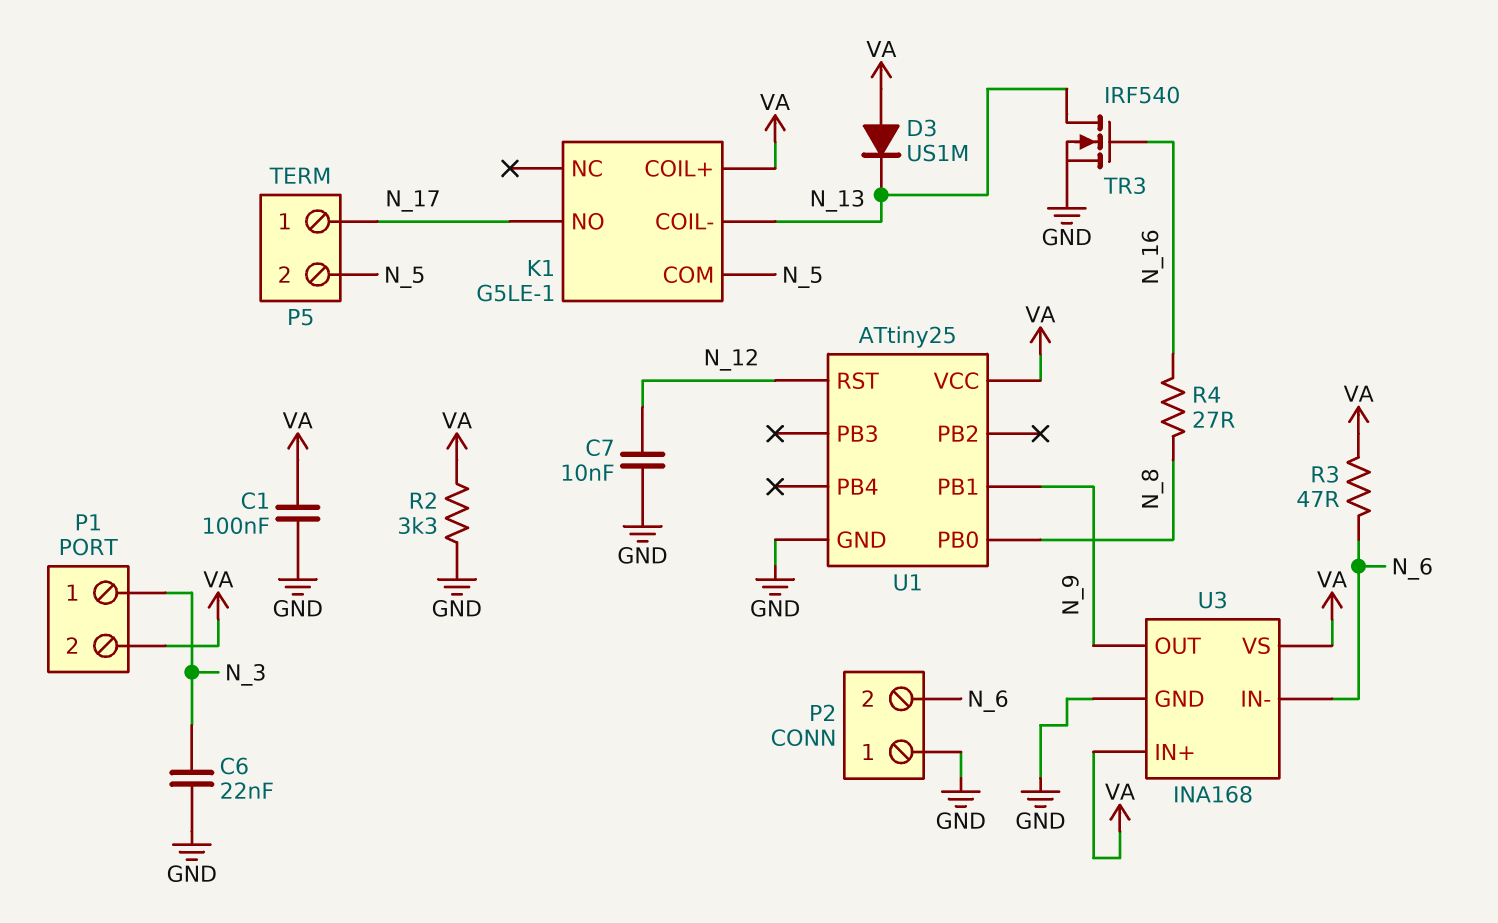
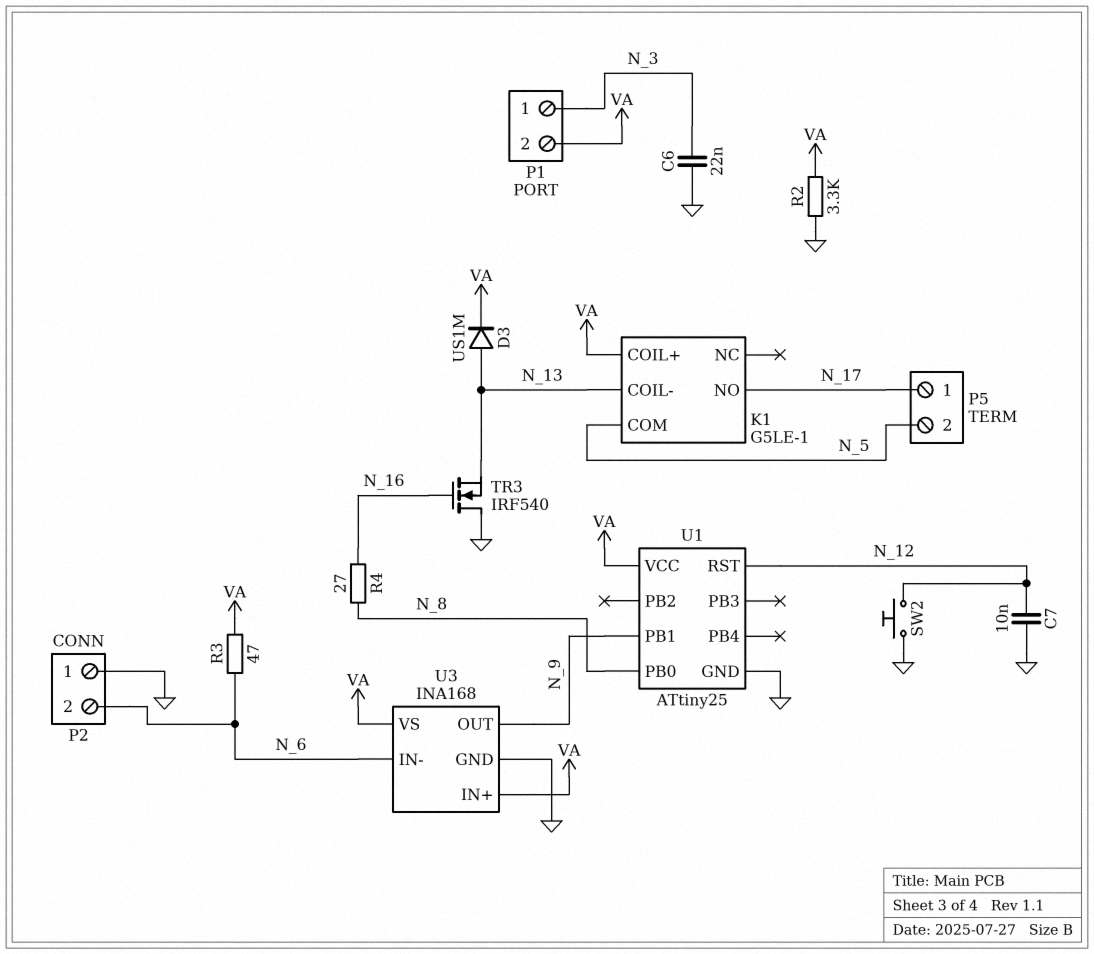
C1: 100nF (GND, VA) -> none
D3: diode US1M (A VA, K N_13) -> diode US1M (A N_13, K VA)
SW2: none -> button (GND, N_12)
TR3: NMOS IRF540 (G N_16, D N_13, S GND) -> NMOS IRF540 (G N_16, D GND, S N_13)

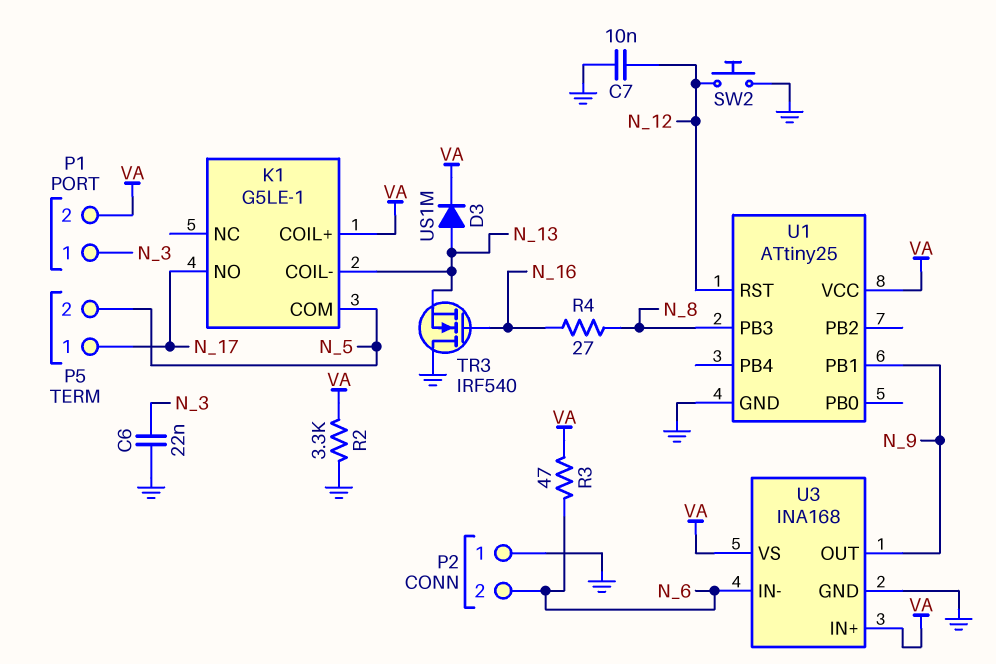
U1 pin PB0: N_8 -> none
U1 pin PB3: none -> N_8

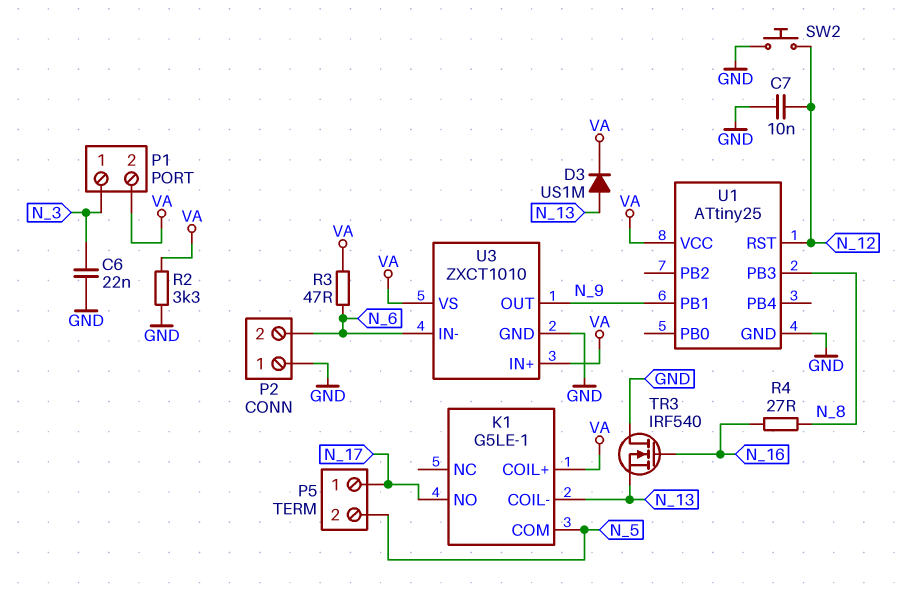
U3: INA168 -> ZXCT1010

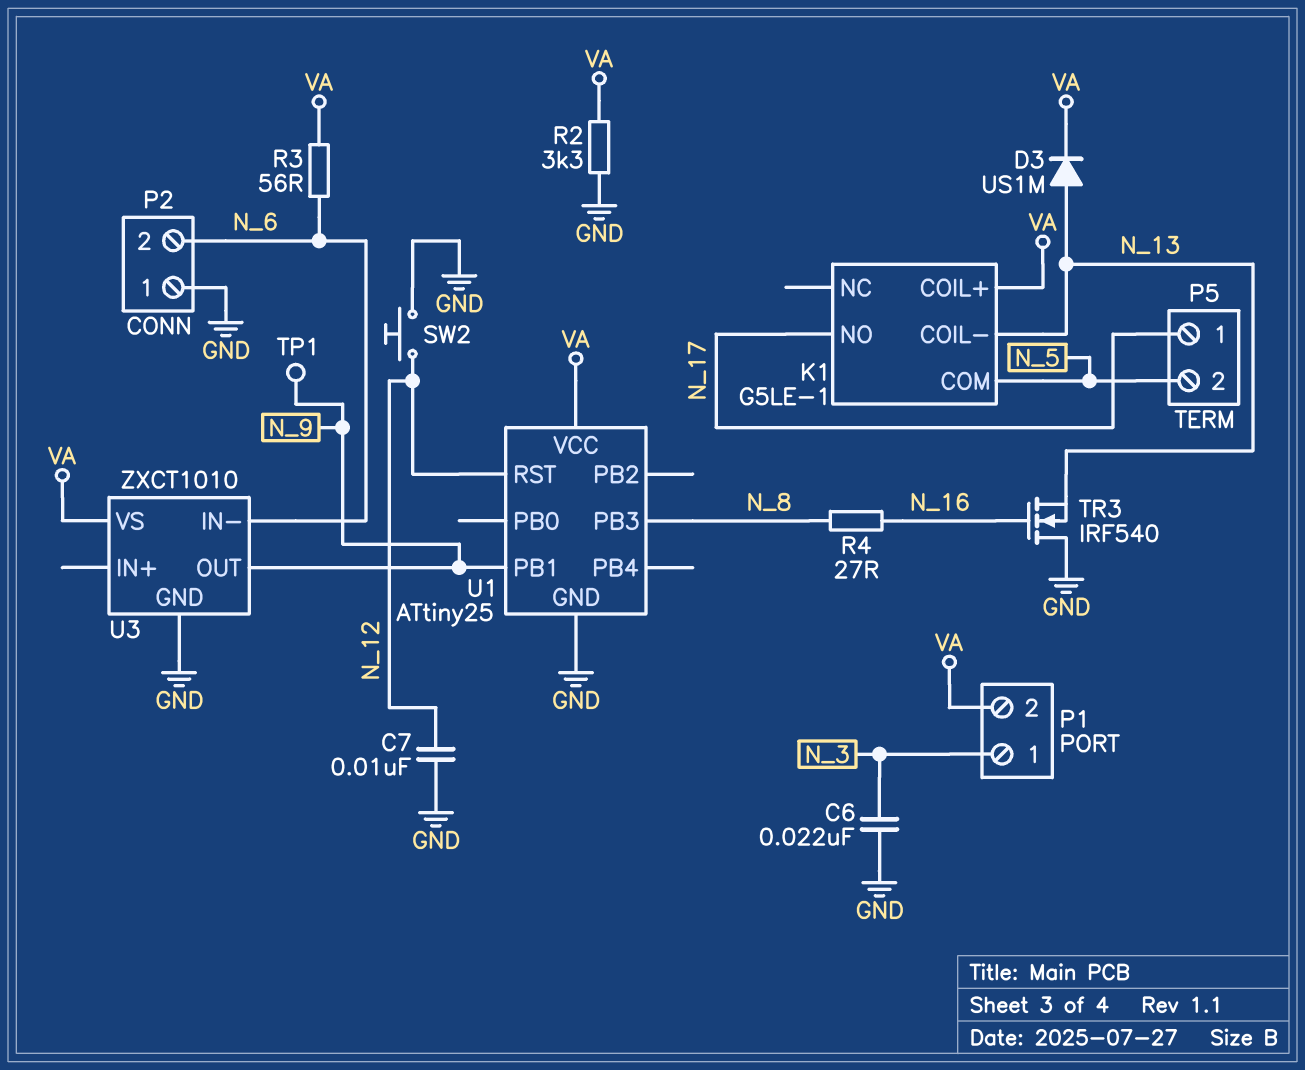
R3: 47 (N_6, VA) -> 56 (N_6, VA)
TP1: none -> test point (N_9)
U3 pin IN+: VA -> none

